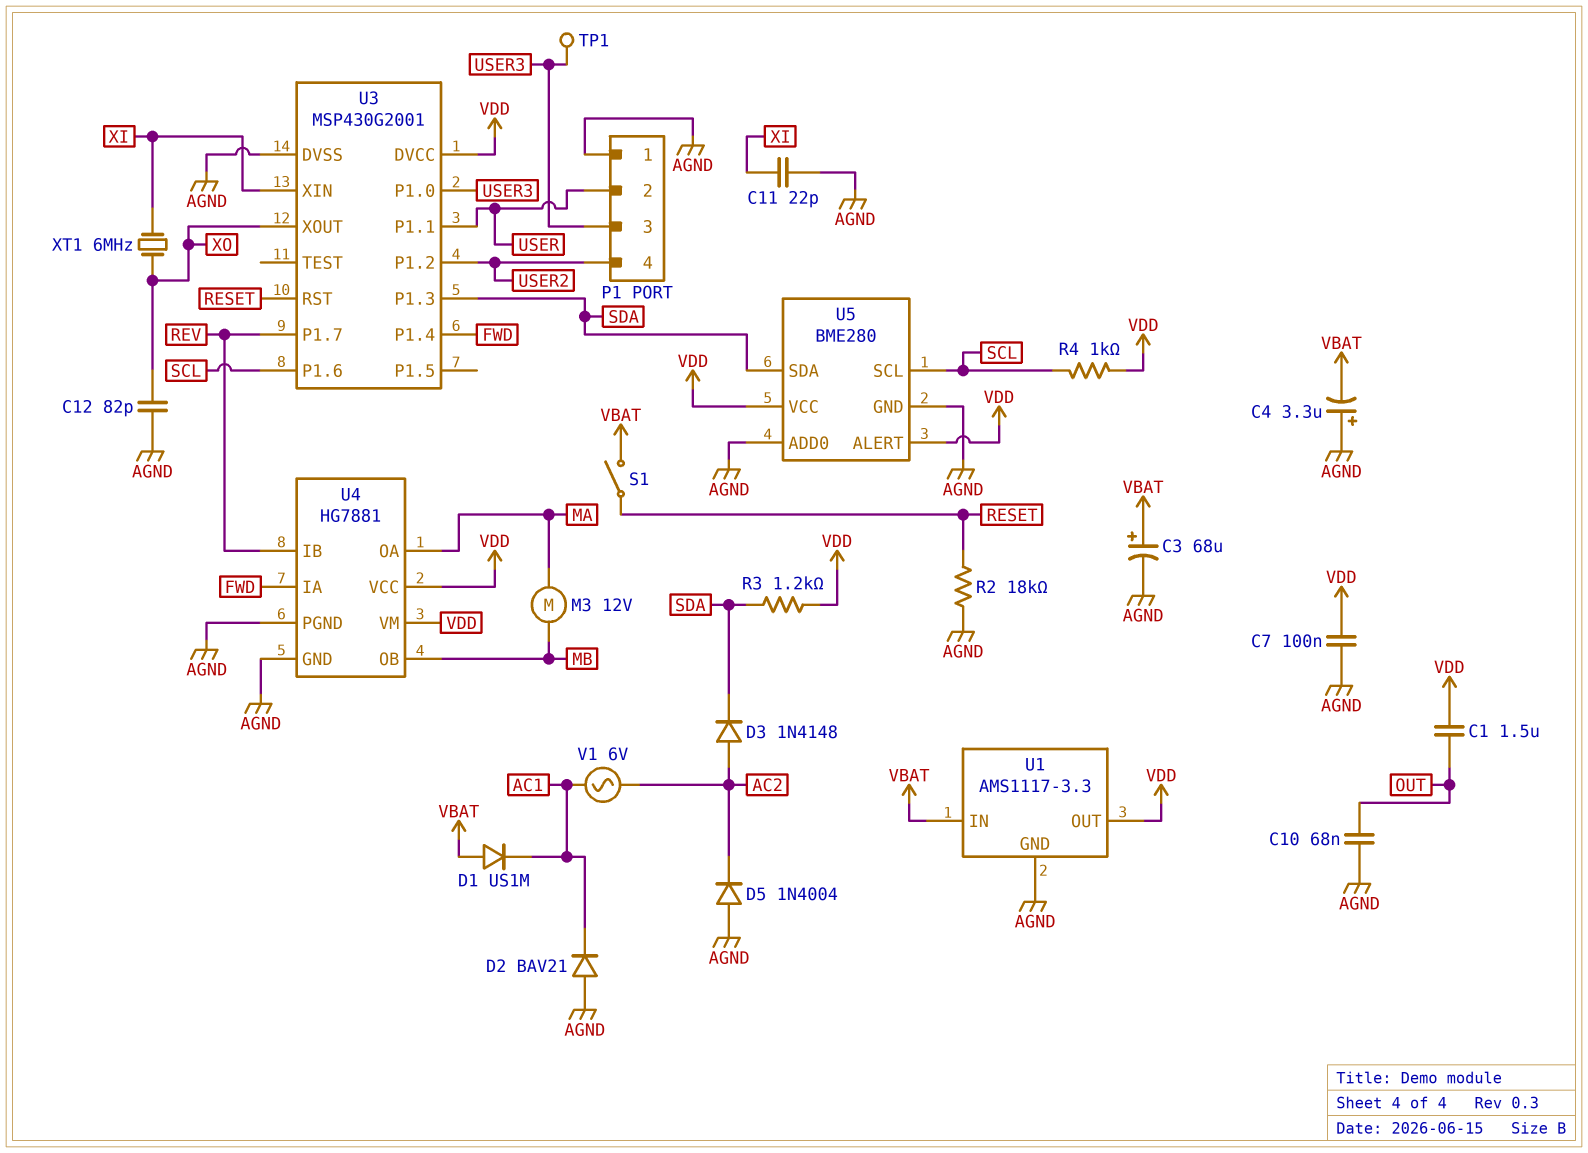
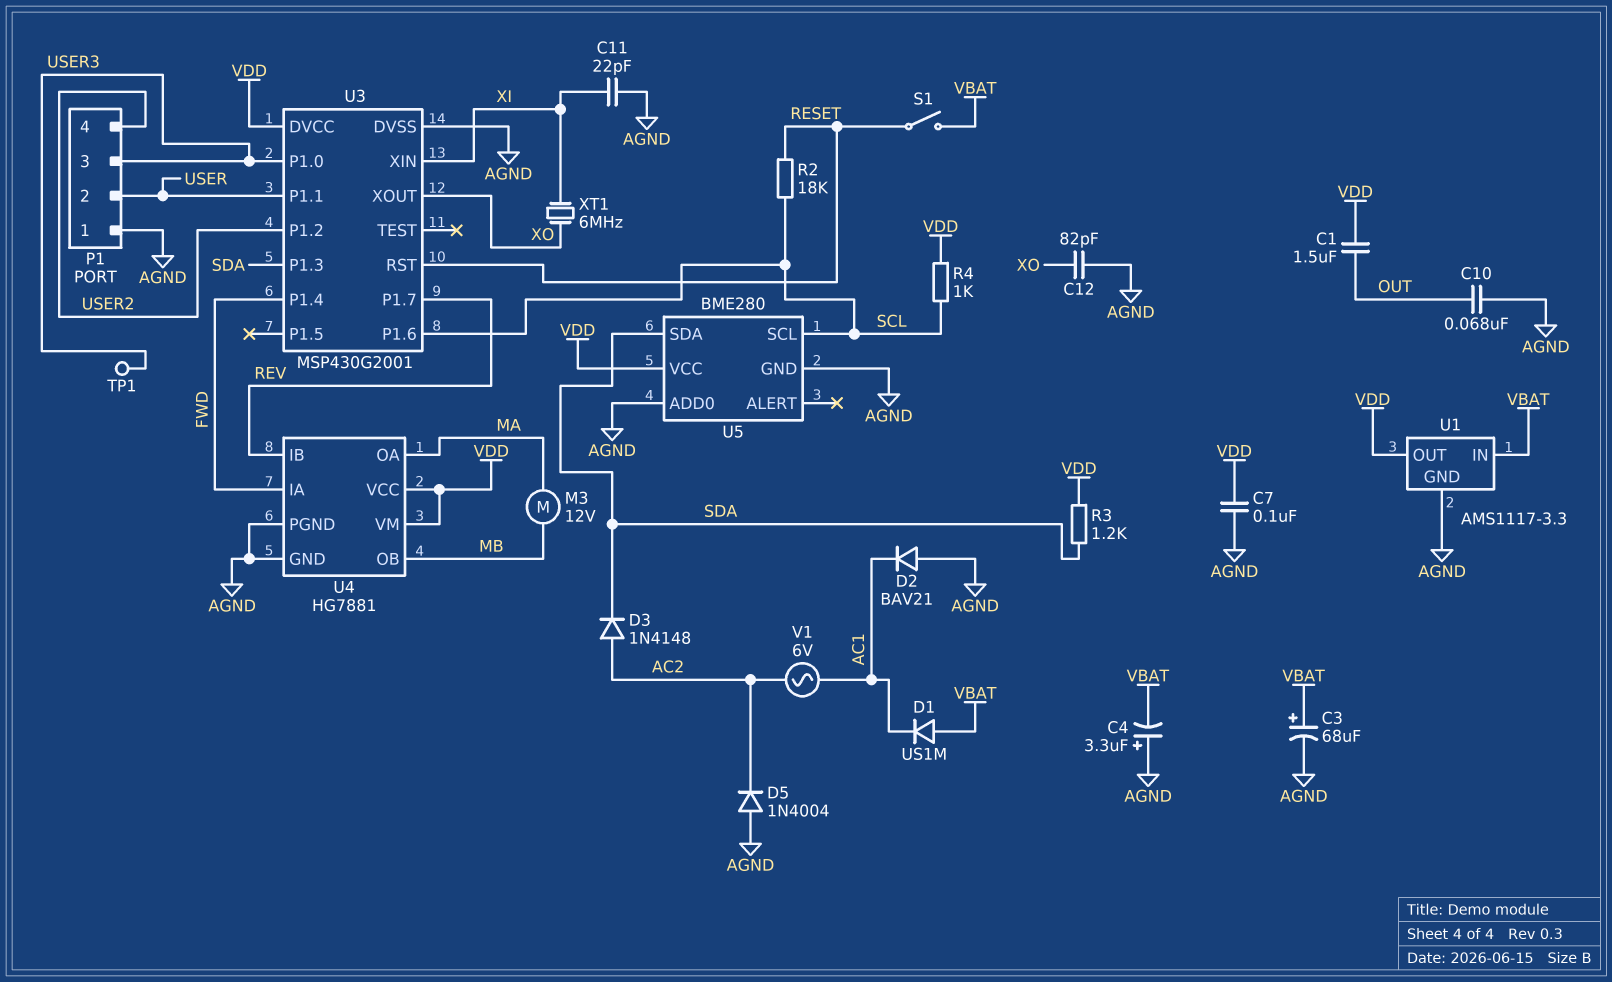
R2: 18k (AGND, RESET) -> 18k (RESET, SCL)
U5 pin ALERT: VDD -> none

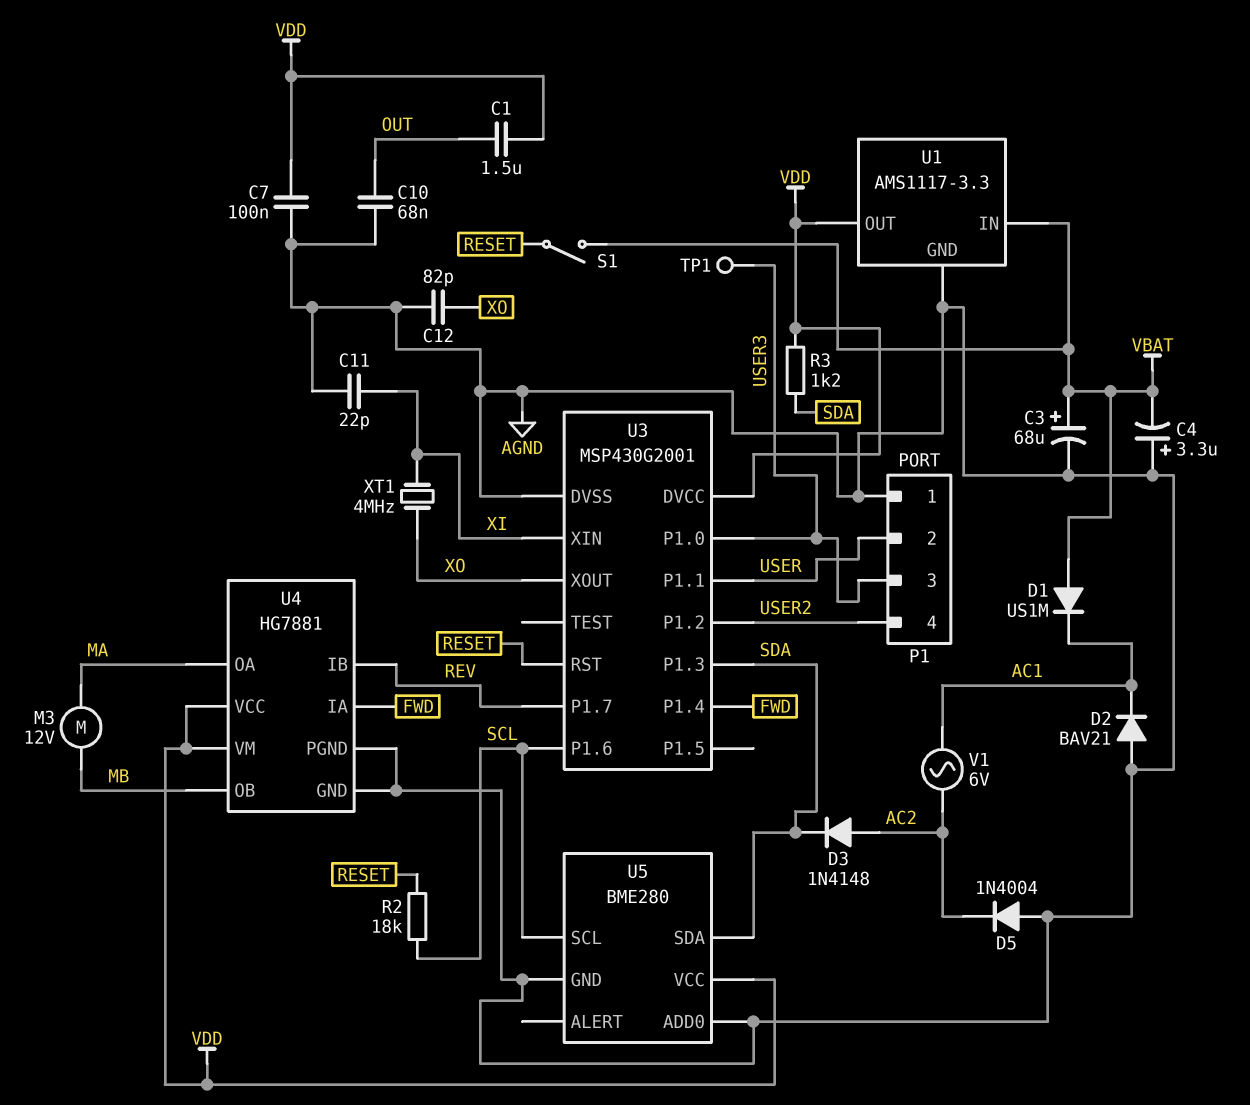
R4: 1k (SCL, VDD) -> none
XT1: 6MHz (XI, XO) -> 4MHz (XI, XO)

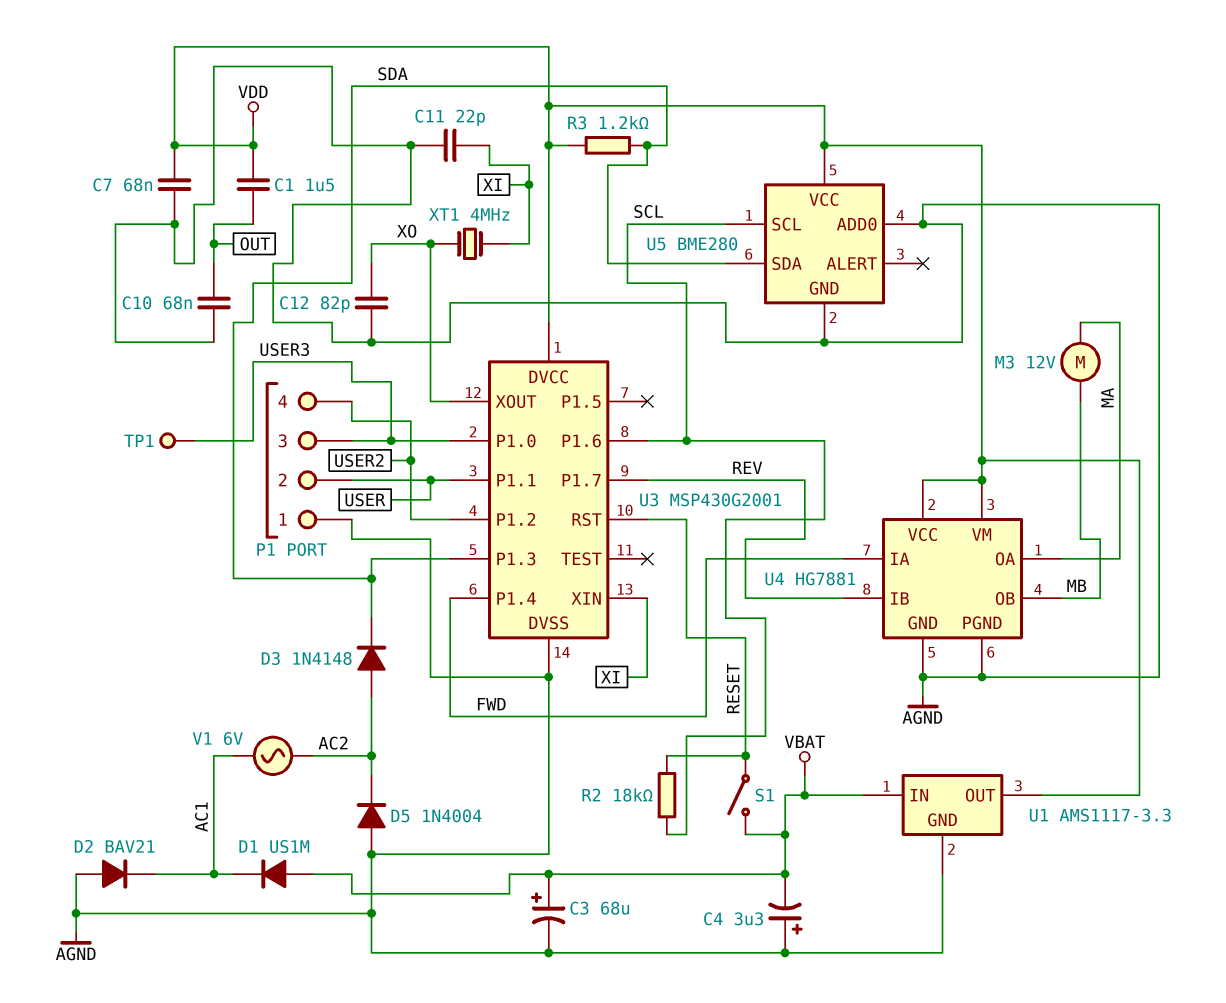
C7: 100nF (AGND, VDD) -> 68nF (AGND, VDD)

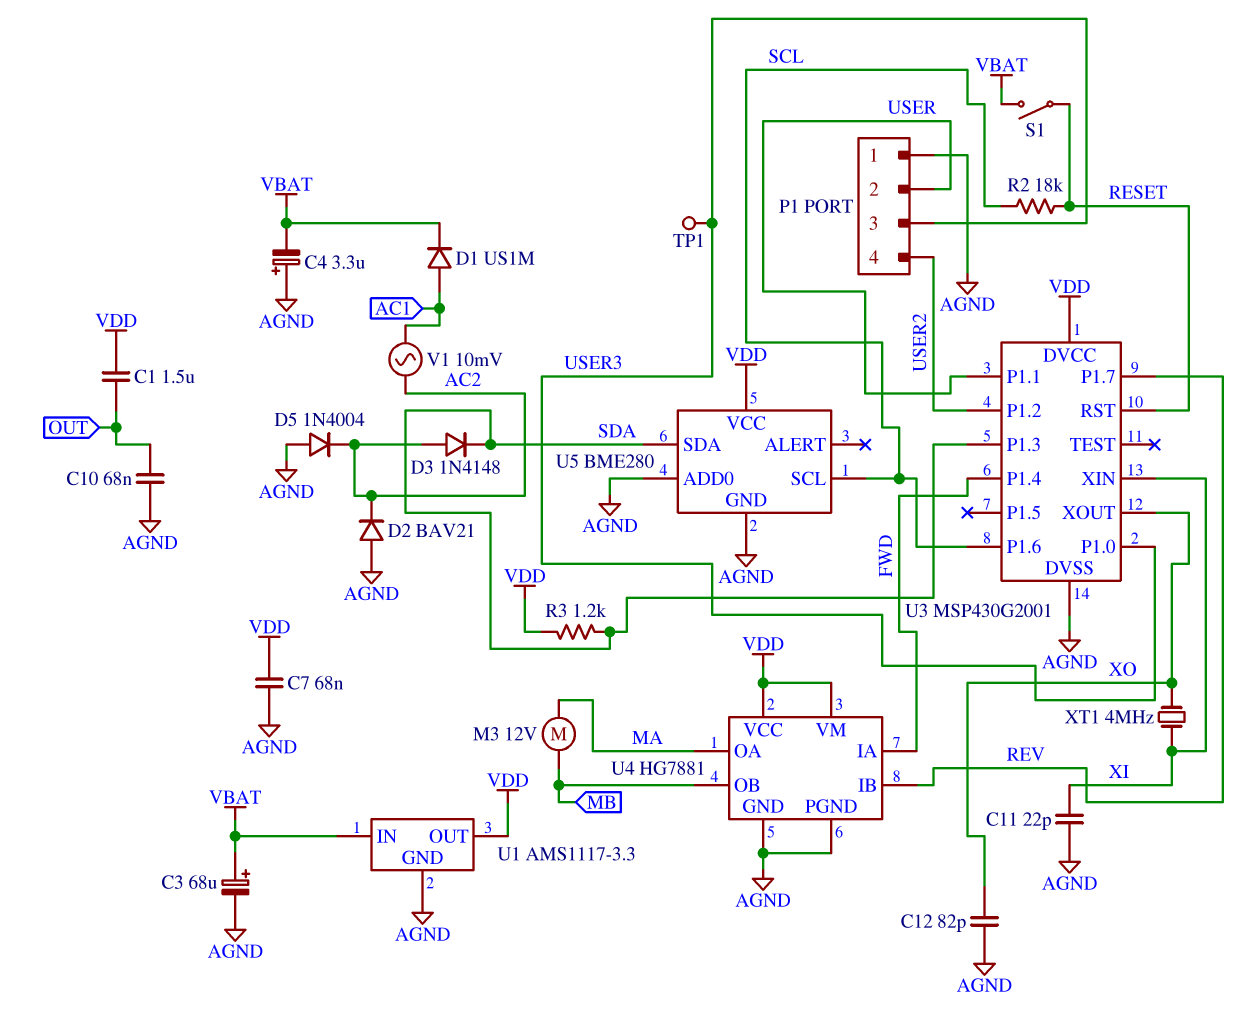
D1: diode US1M (A VBAT, K AC1) -> diode US1M (A AC1, K VBAT)
D2: diode BAV21 (A AGND, K AC1) -> diode BAV21 (A AGND, K AC2)
V1: AC 6V (AC1, AC2) -> AC 10mV (AC1, AC2)

